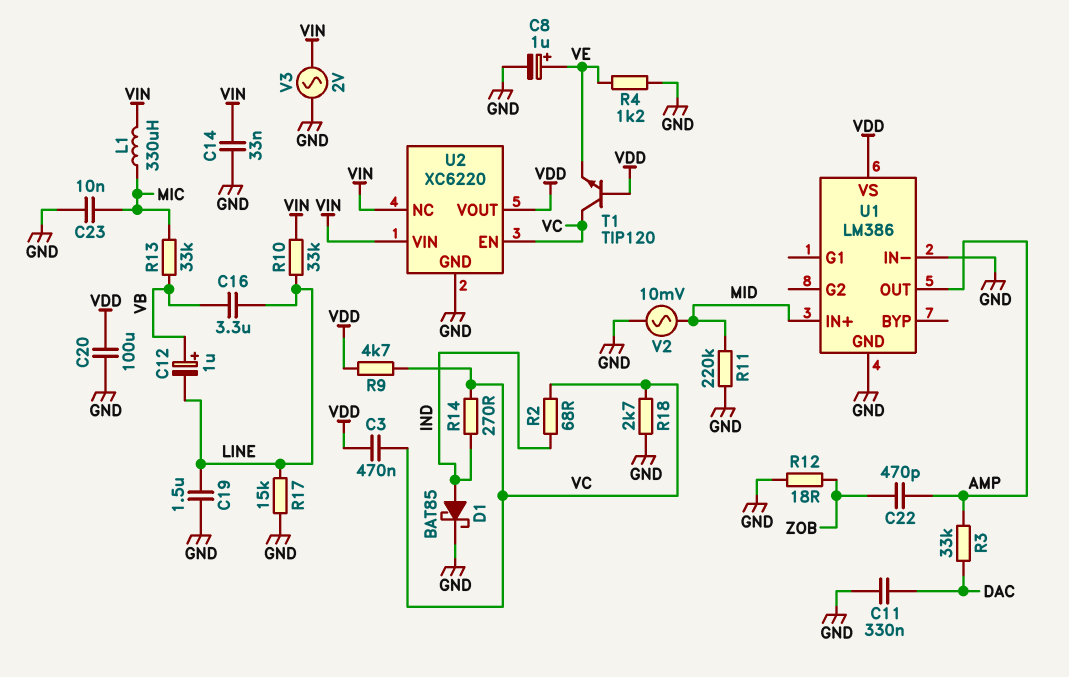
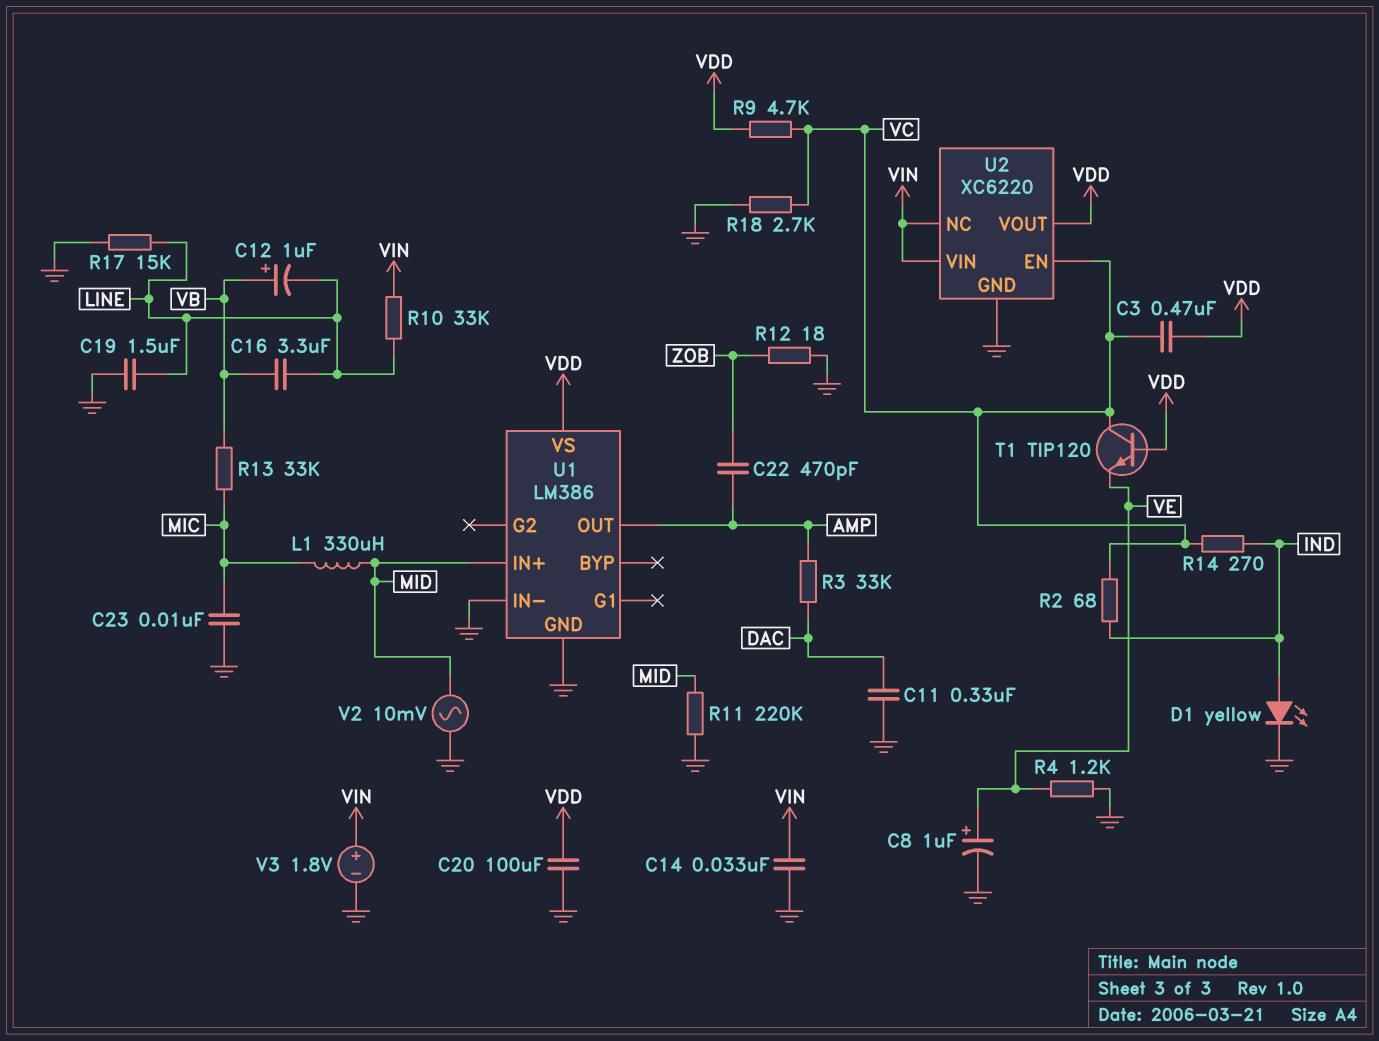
D1: schottky BAT85 (A IND, K GND) -> LED yellow (A IND, K GND)
L1: 330uH (MIC, VIN) -> 330uH (MIC, MID)
V3: AC 2V (GND, VIN) -> 1.8V (plus VIN, minus GND)

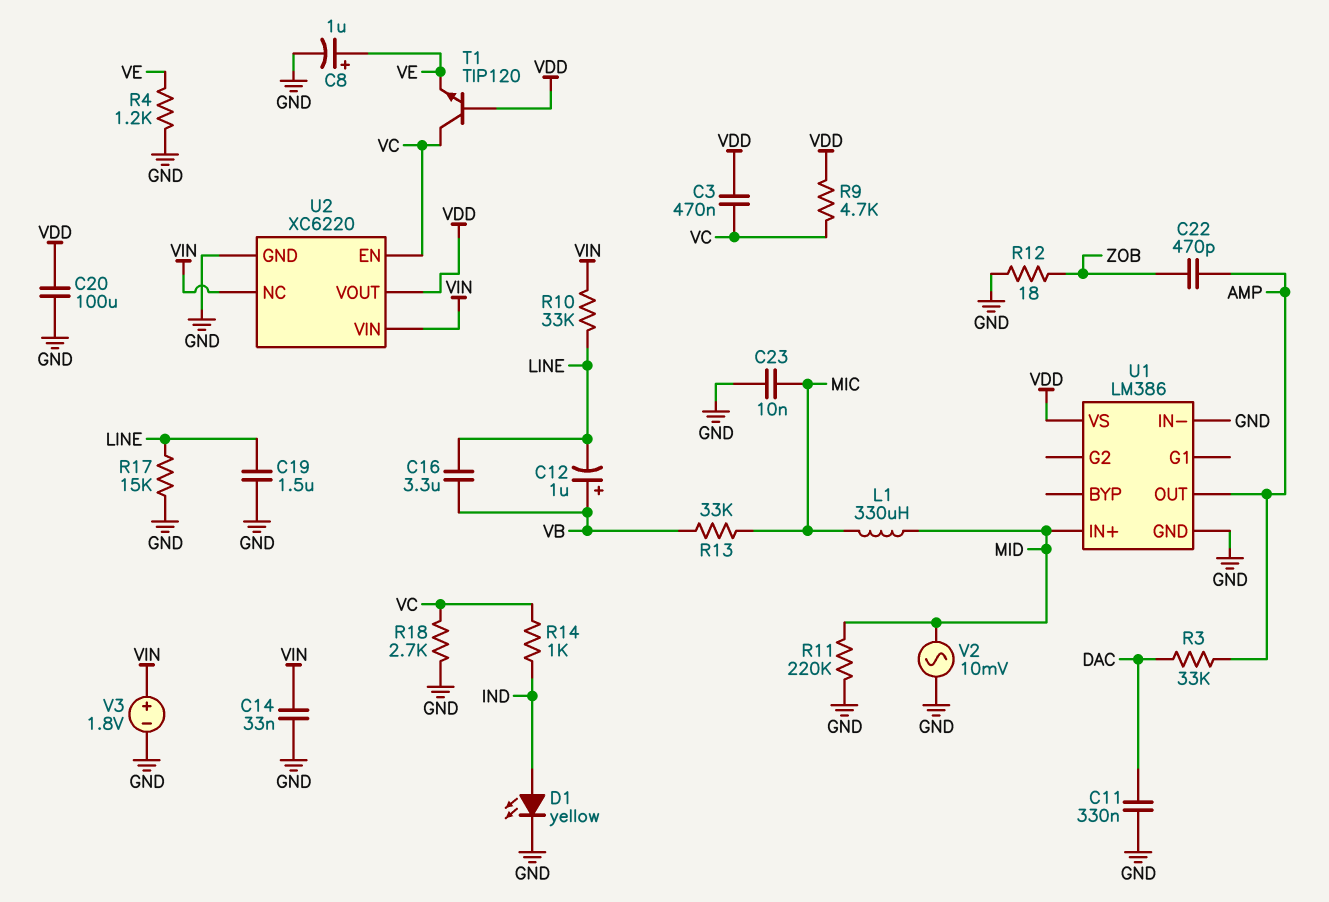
R2: 68 (IND, VC) -> none
R14: 270 (IND, VC) -> 1k (IND, VC)

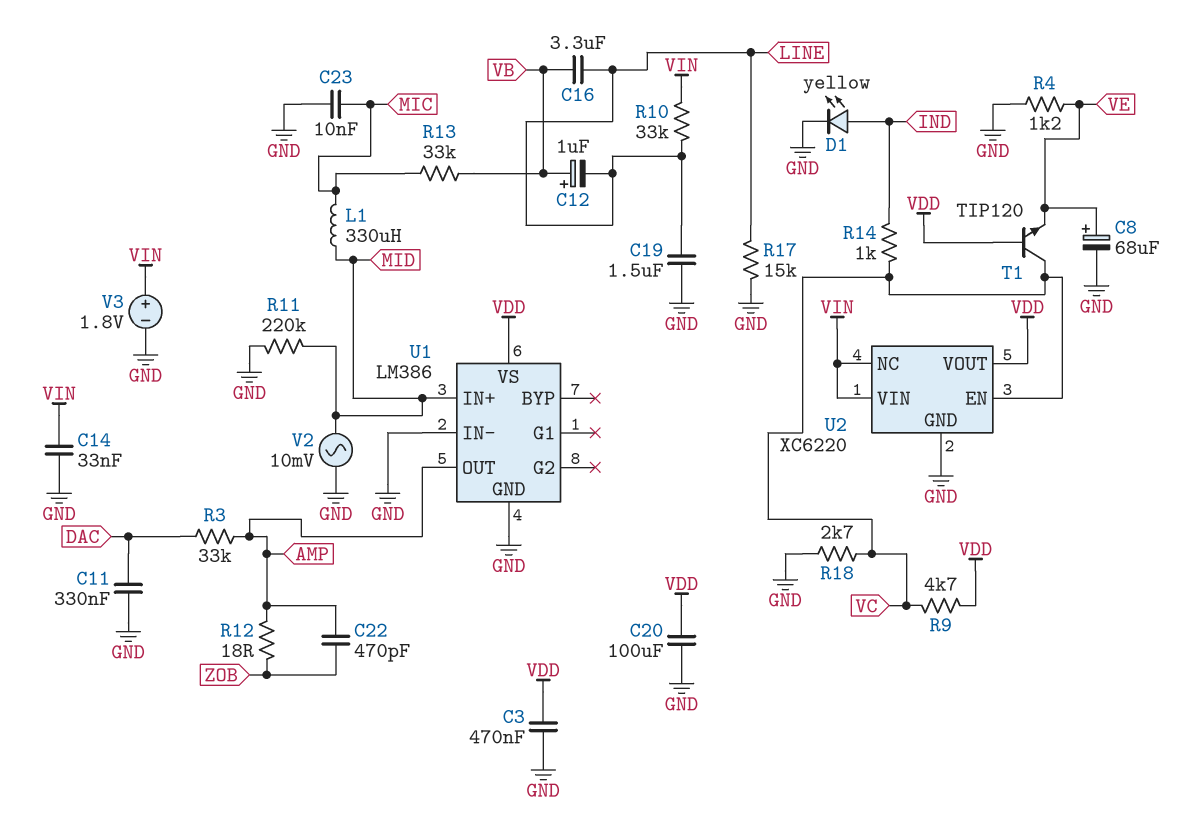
C3: 470nF (VC, VDD) -> 470nF (GND, VDD)
C8: 1uF (plus VE, minus GND) -> 68uF (plus VE, minus GND)
R12: 18 (GND, ZOB) -> 18 (AMP, ZOB)

